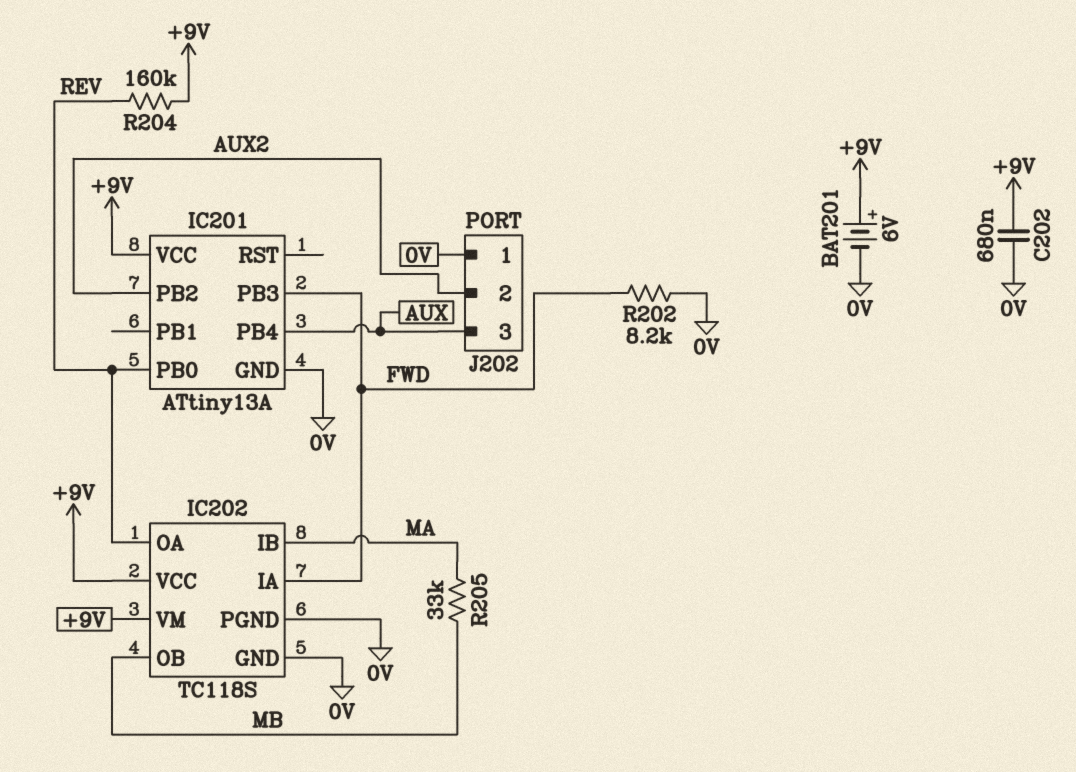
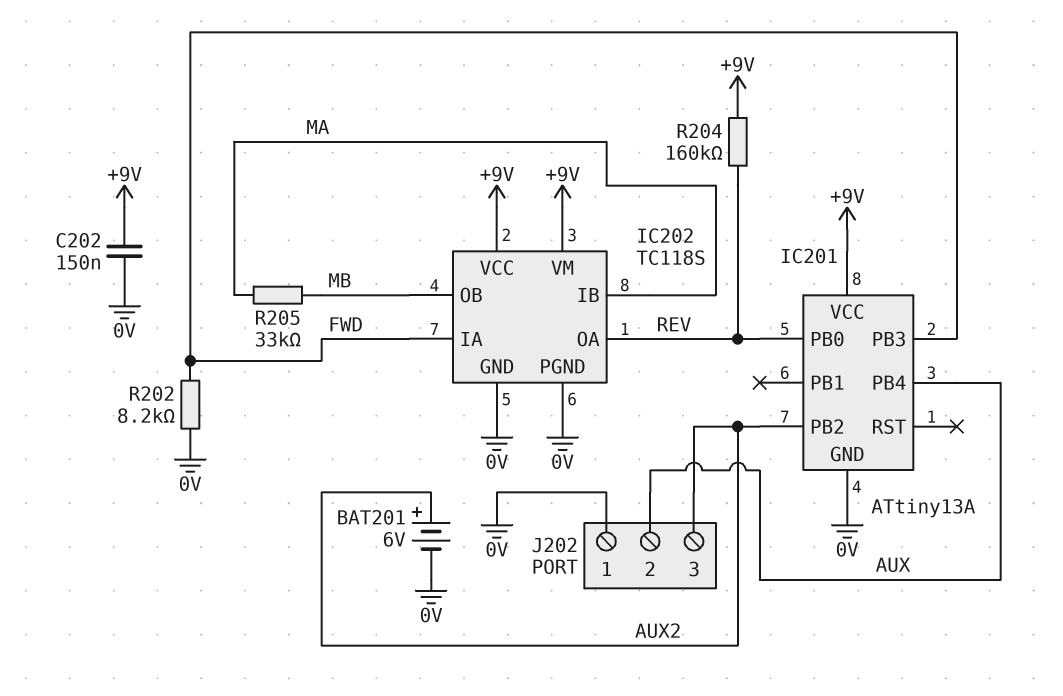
BAT201: 6V (plus +9V, minus 0V) -> 6V (plus AUX2, minus 0V)
C202: 680nF (+9V, 0V) -> 150nF (+9V, 0V)
J202 pin 2: AUX2 -> AUX
J202 pin 3: AUX -> AUX2

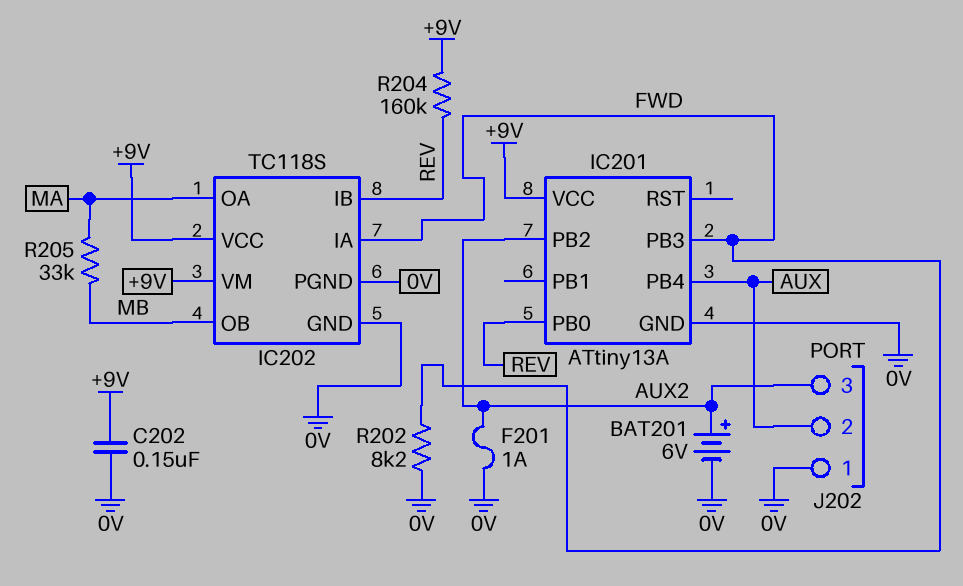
F201: none -> 1A (0V, AUX2)
IC202 pin IB: MA -> REV
IC202 pin OA: REV -> MA

